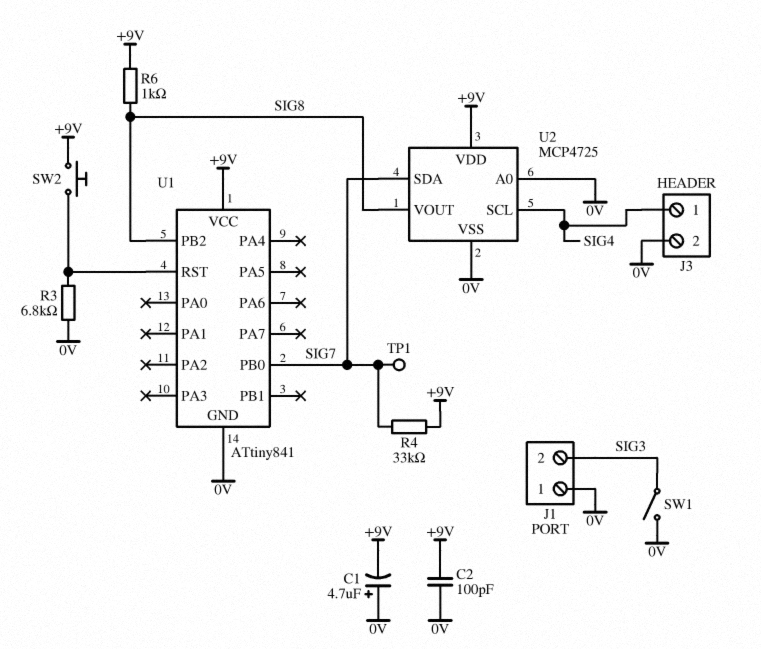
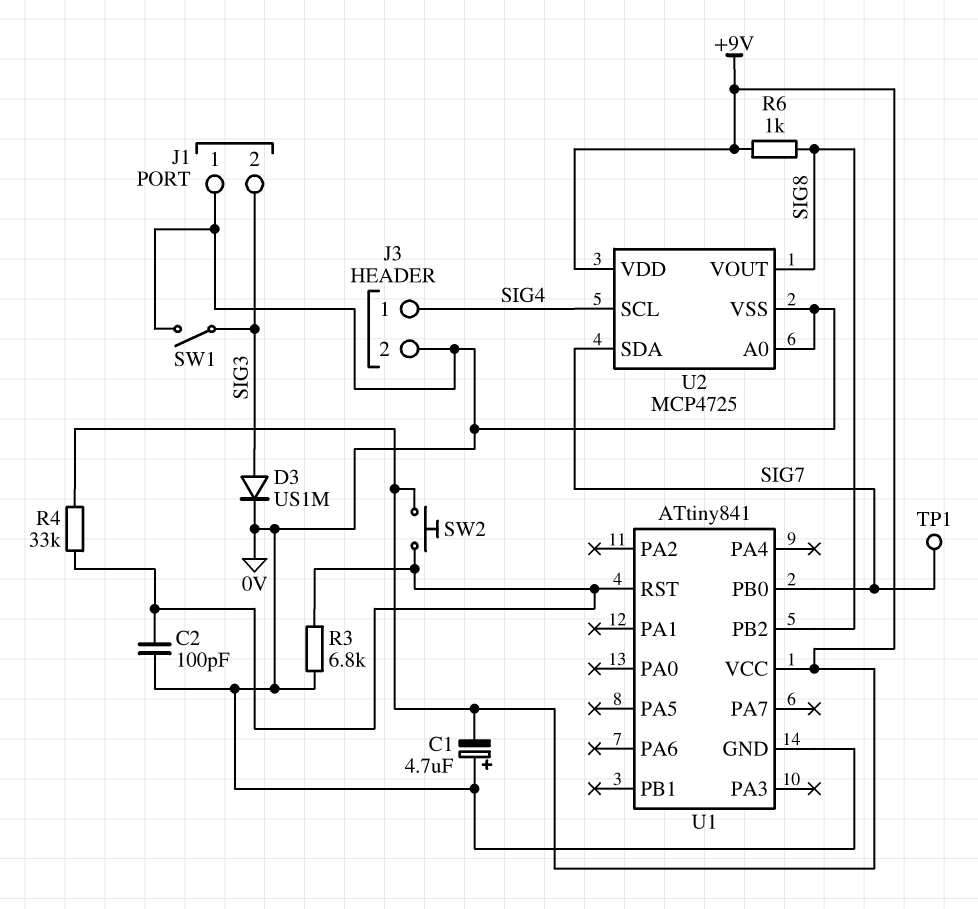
C2: 100pF (+9V, 0V) -> 100pF (0V, U1/RST)
D3: none -> diode US1M (A SIG3, K 0V)
R4: 33k (+9V, SIG7) -> 33k (+9V, U1/RST)

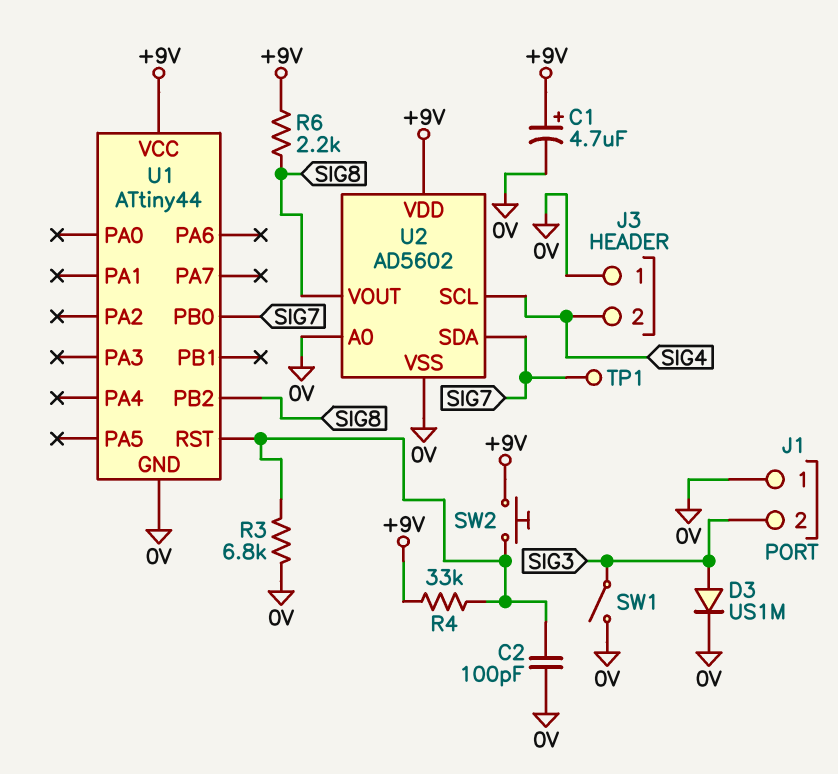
C1: 4.7uF (plus 0V, minus +9V) -> 4.7uF (plus +9V, minus 0V)
J3 pin 1: SIG4 -> 0V
J3 pin 2: 0V -> SIG4
R6: 1k (+9V, SIG8) -> 2.2k (+9V, SIG8)
U1: ATtiny841 -> ATtiny44
U2: MCP4725 -> AD5602

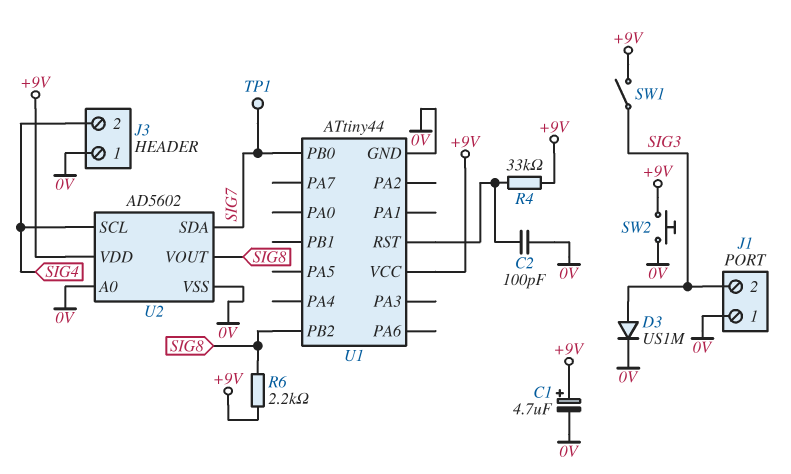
R3: 6.8k (0V, U1/RST) -> none
SW1: switch (0V, SIG3) -> switch (+9V, SIG3)
SW2: button (+9V, U1/RST) -> button (+9V, 0V)

